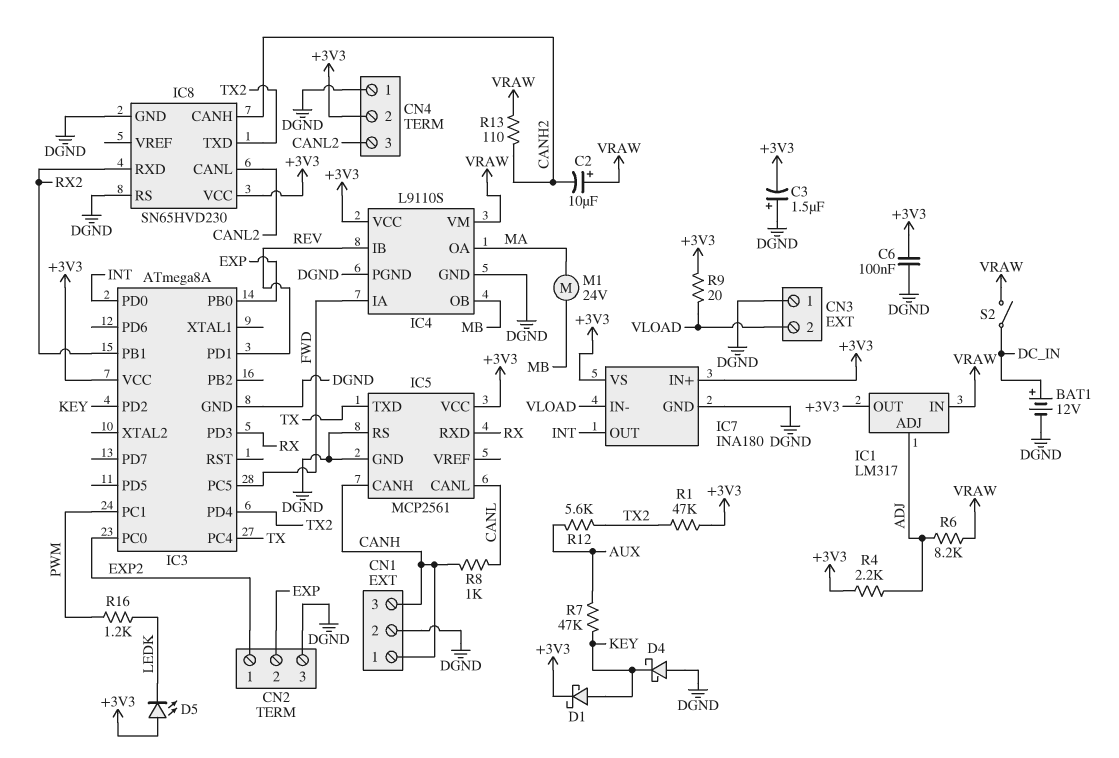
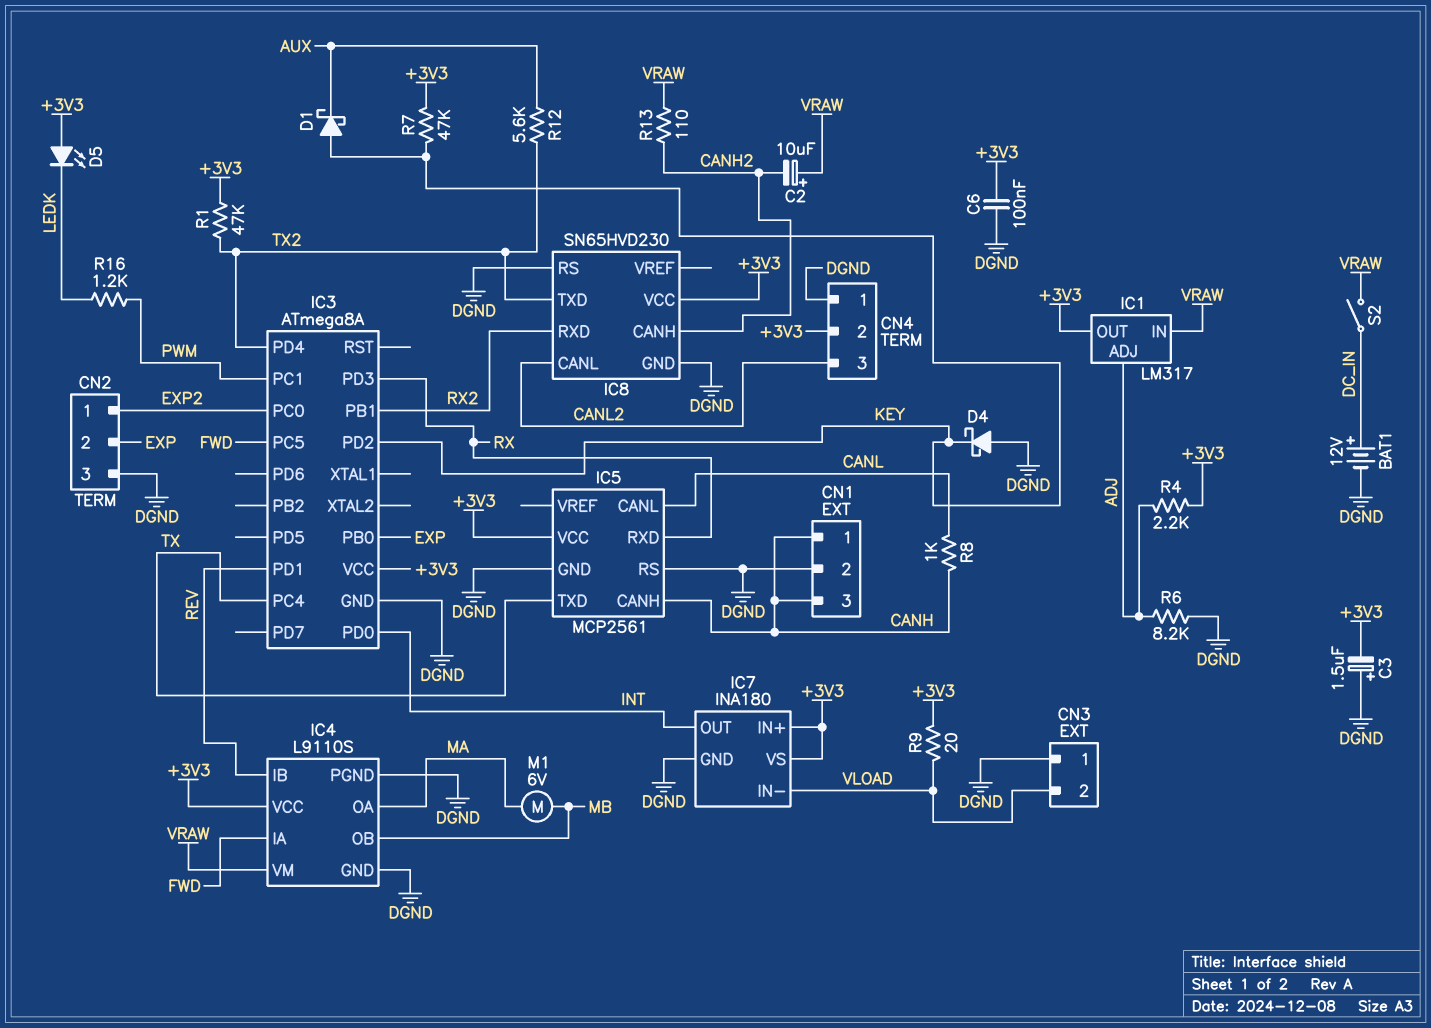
D1: schottky (A KEY, K +3V3) -> schottky (A KEY, K AUX)
M1: motor 24V (MA, MB) -> motor 6V (MA, MB)
R6: 8.2k (ADJ, VRAW) -> 8.2k (ADJ, DGND)
R7: 47k (AUX, KEY) -> 47k (+3V3, KEY)

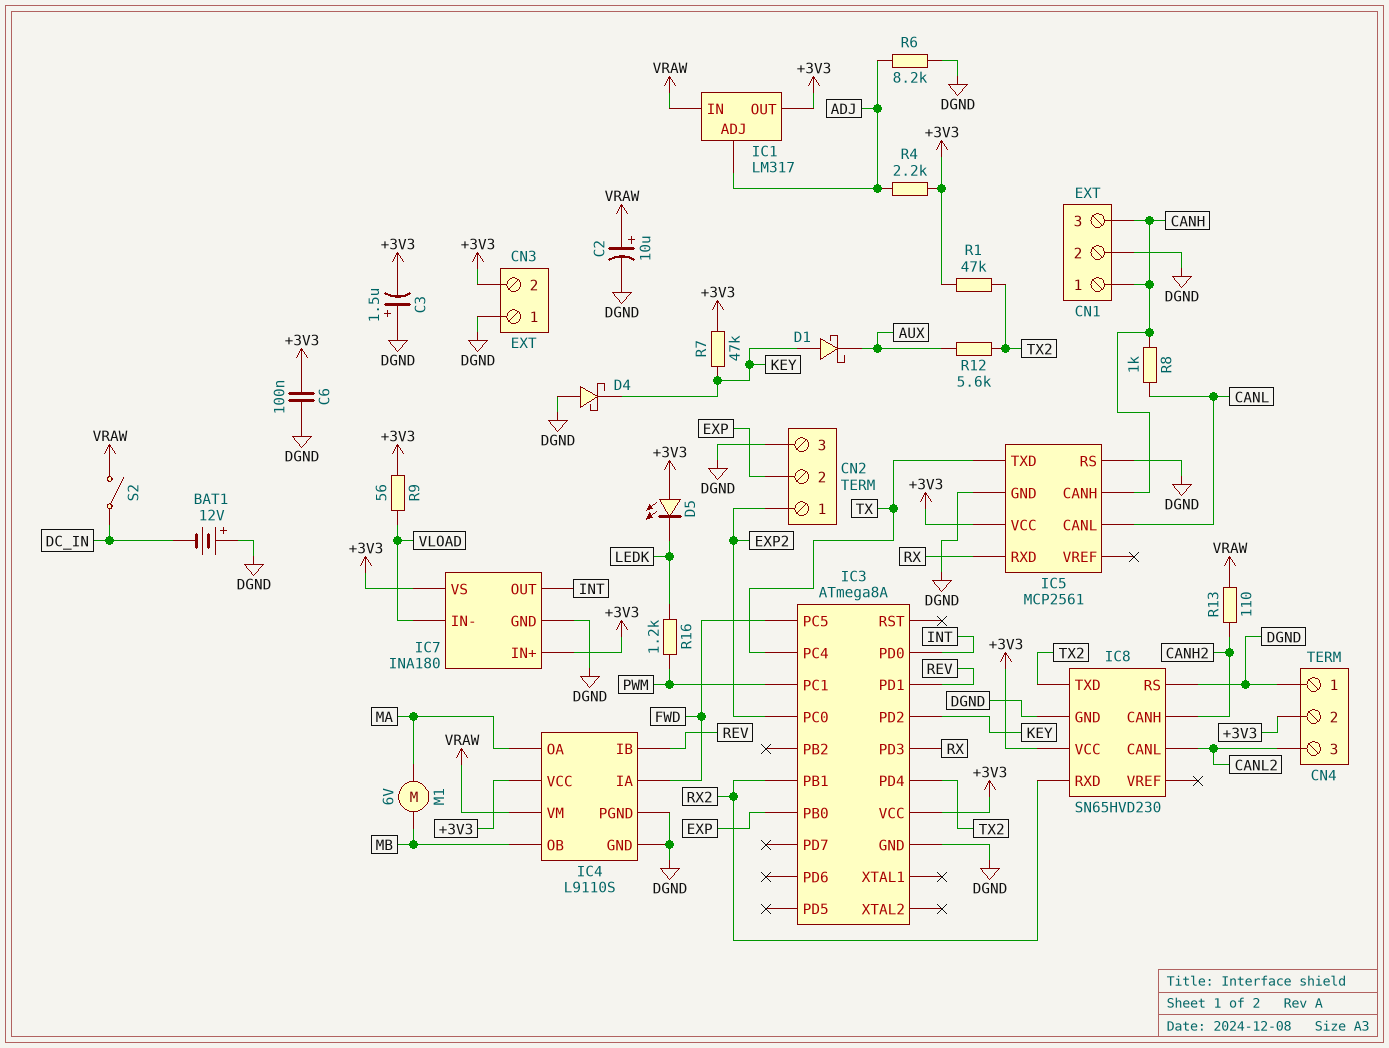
BAT1: 12V (plus DC_IN, minus DGND) -> 12V (plus DGND, minus DC_IN)
C2: 10uF (plus VRAW, minus CANH2) -> 10uF (plus VRAW, minus DGND)
CN3 pin 2: VLOAD -> +3V3
R9: 20 (+3V3, VLOAD) -> 56 (+3V3, VLOAD)

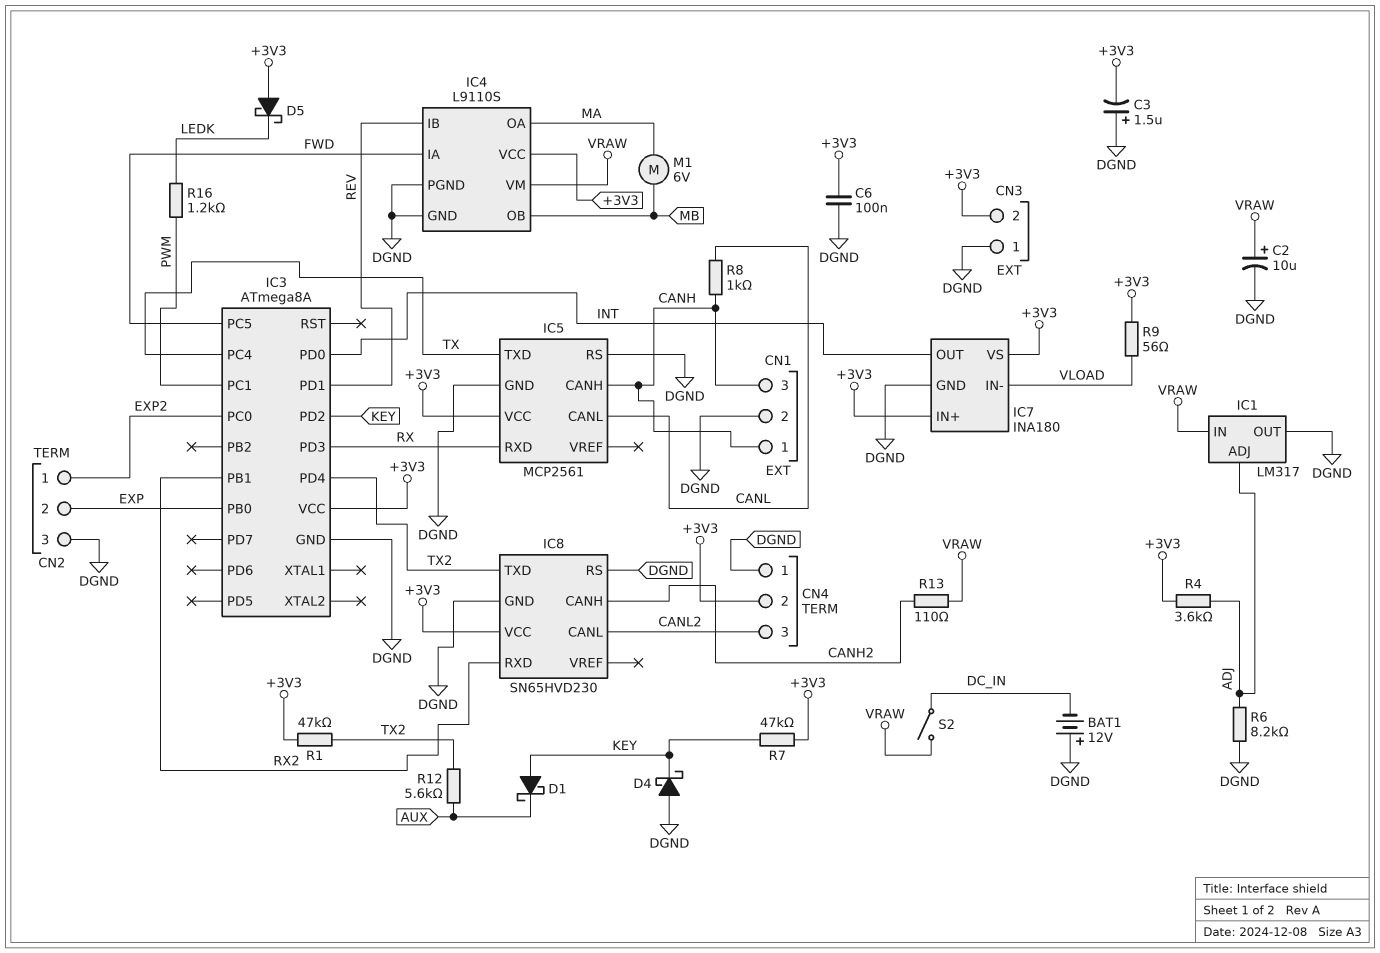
D5: LED (A +3V3, K LEDK) -> schottky (A +3V3, K LEDK)
IC1 pin OUT: +3V3 -> DGND
R4: 2.2k (+3V3, ADJ) -> 3.6k (+3V3, ADJ)

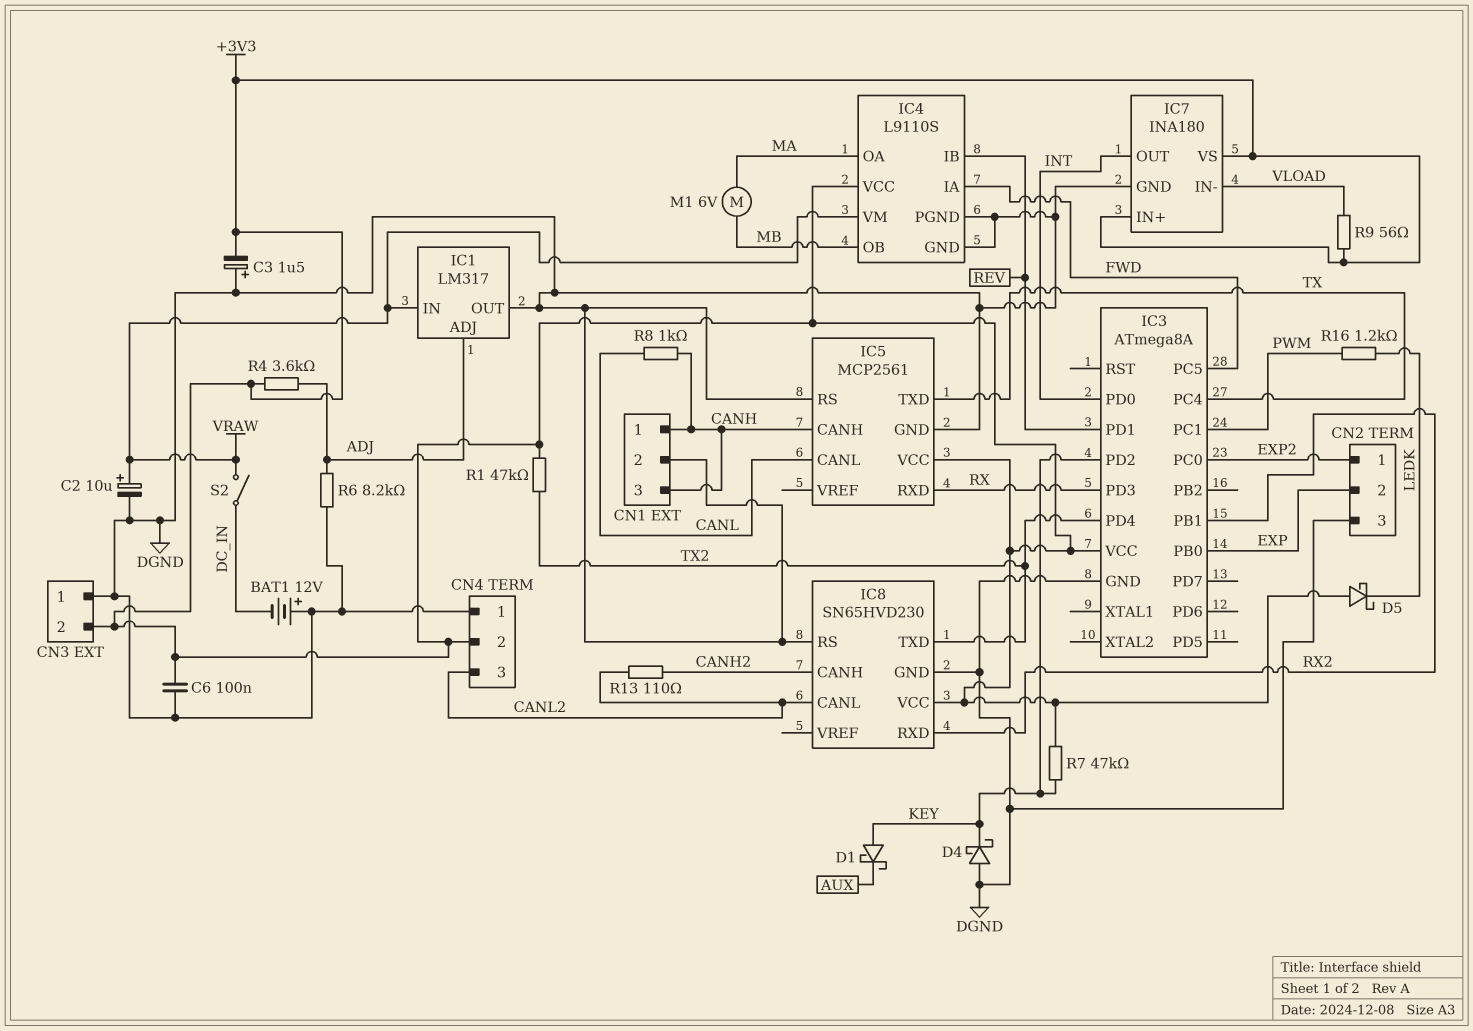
R12: 5.6k (AUX, TX2) -> none
R13: 110 (CANH2, VRAW) -> 110 (CANH2, CANL2)

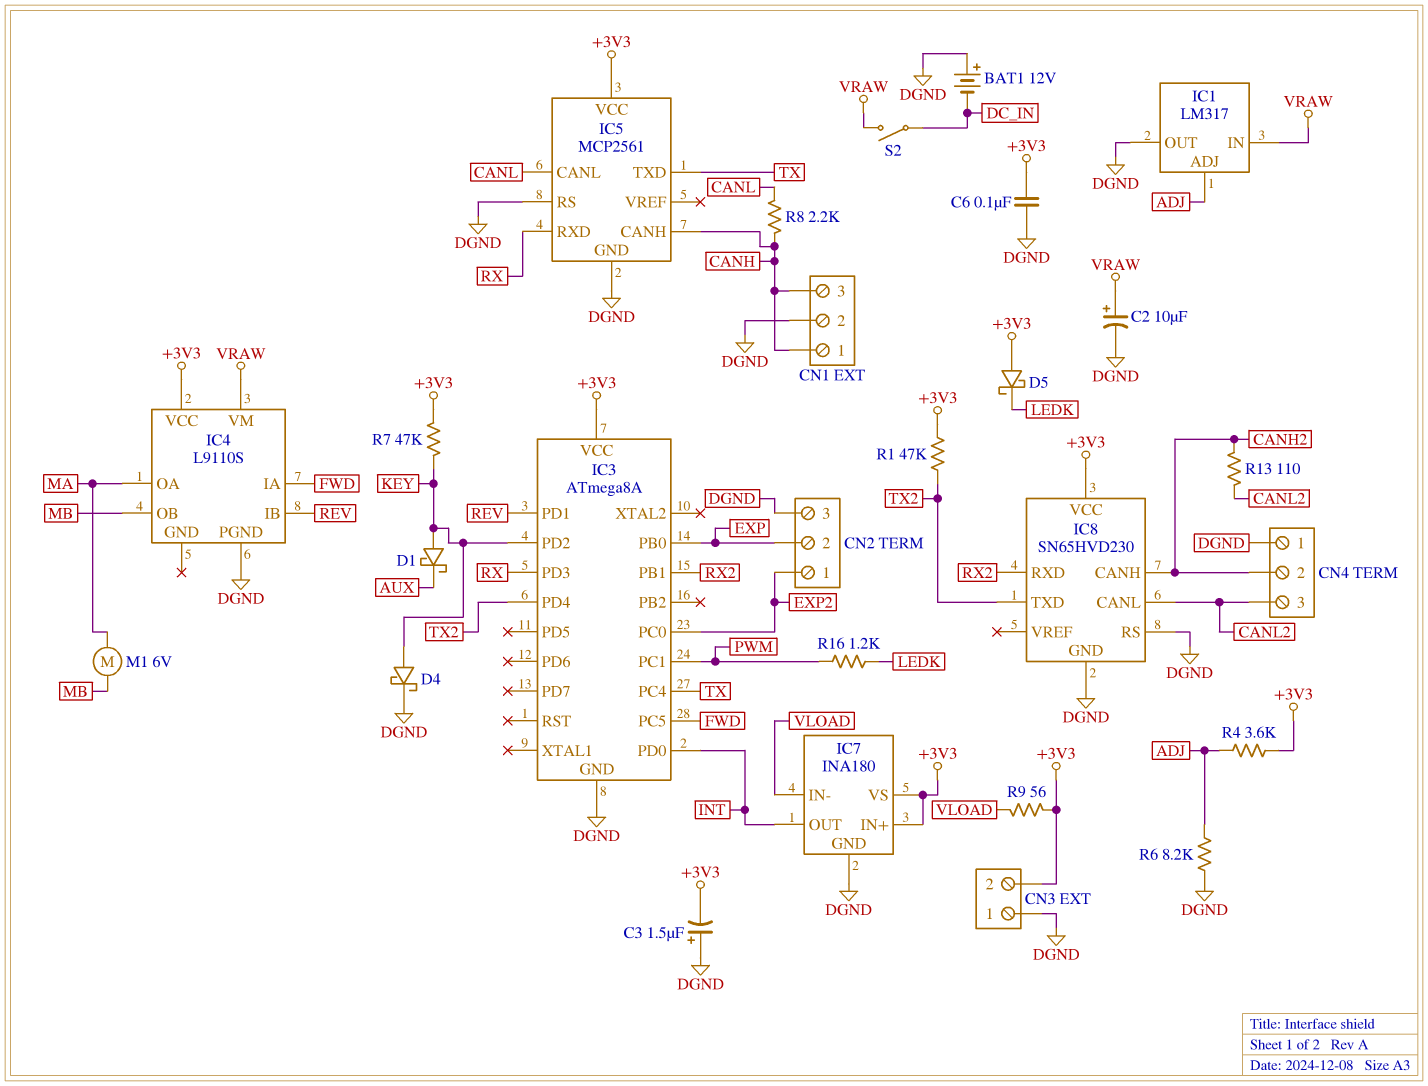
CN4 pin 2: +3V3 -> CANH2
D4: schottky (A DGND, K KEY) -> schottky (A KEY, K DGND)
IC4 pin GND: DGND -> none
R8: 1k (CANH, CANL) -> 2.2k (CANH, CANL)

